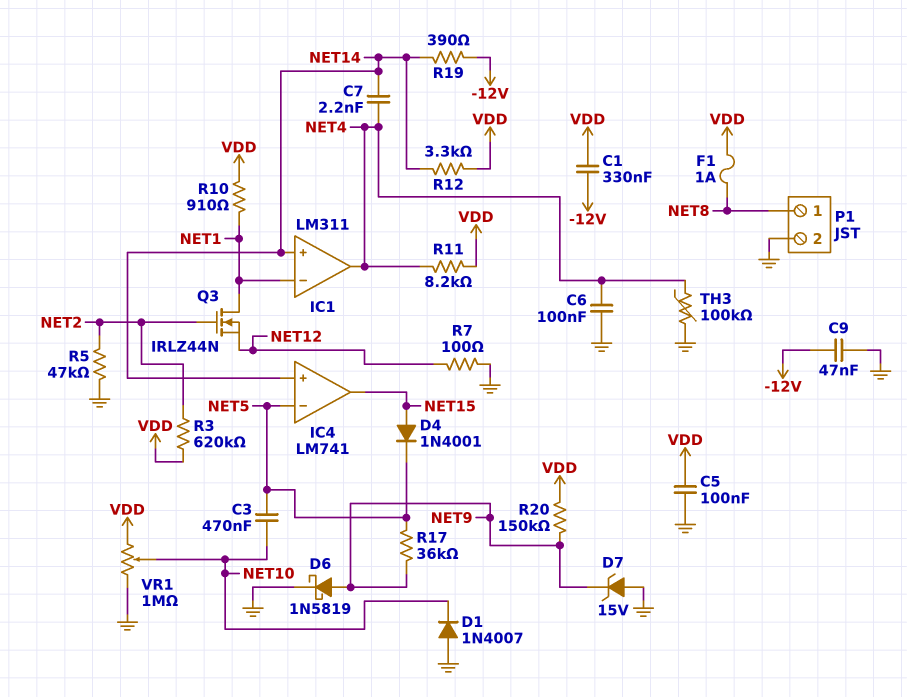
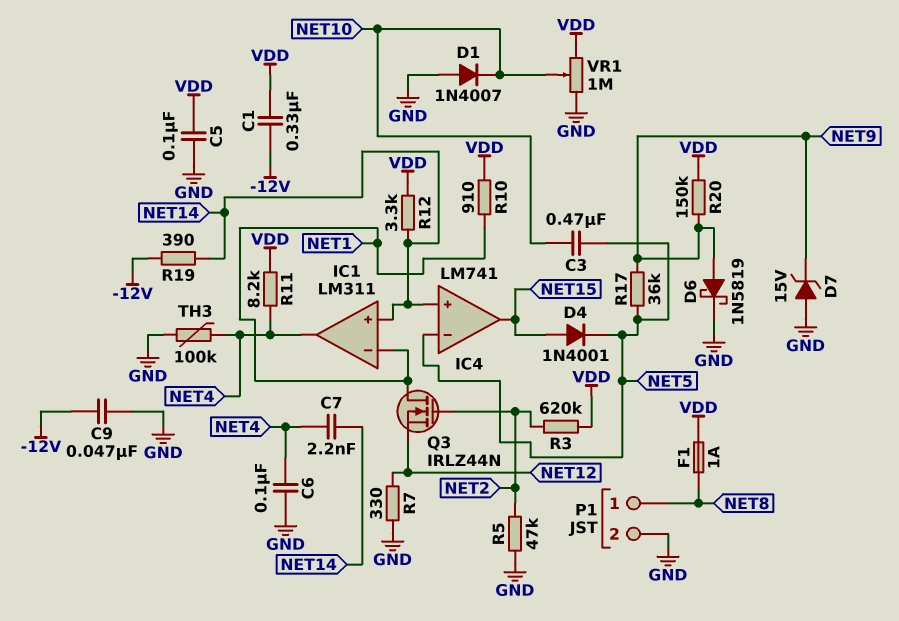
R7: 100 (GND, NET12) -> 330 (GND, NET12)

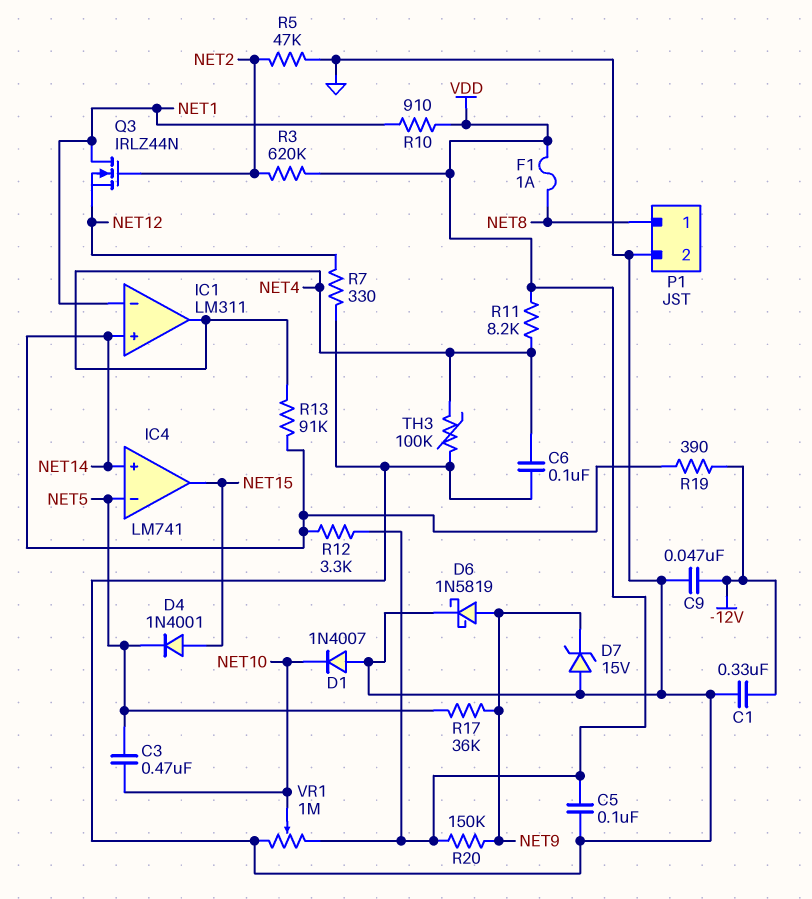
C1: 330nF (-12V, VDD) -> 330nF (-12V, GND)
C7: 2.2nF (NET4, NET14) -> none
R13: none -> 91k (NET4, NET14)

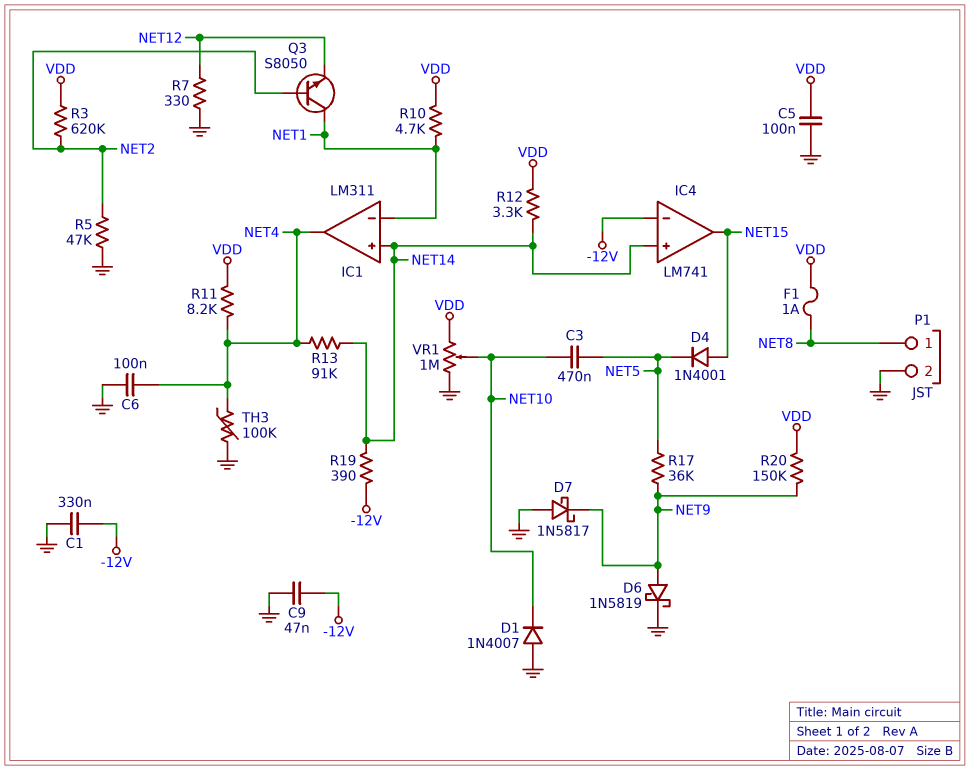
D7: zener 15V (A GND, K NET9) -> schottky 1N5817 (A GND, K NET9)
IC4 pin in-: NET5 -> -12V
Q3: NMOS IRLZ44N (G NET2, D NET1, S NET12) -> NPN S8050 (B NET2, C NET1, E NET12)
R10: 910 (NET1, VDD) -> 4.7k (NET1, VDD)

